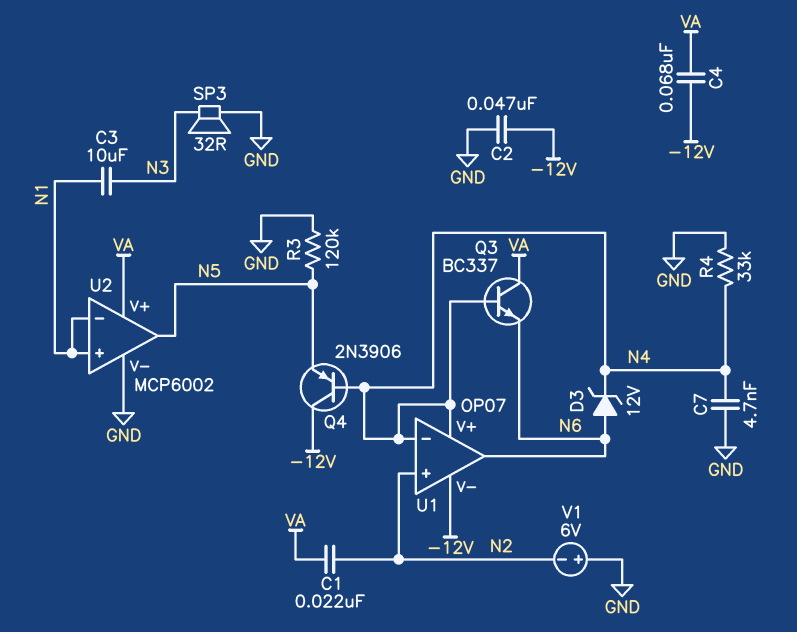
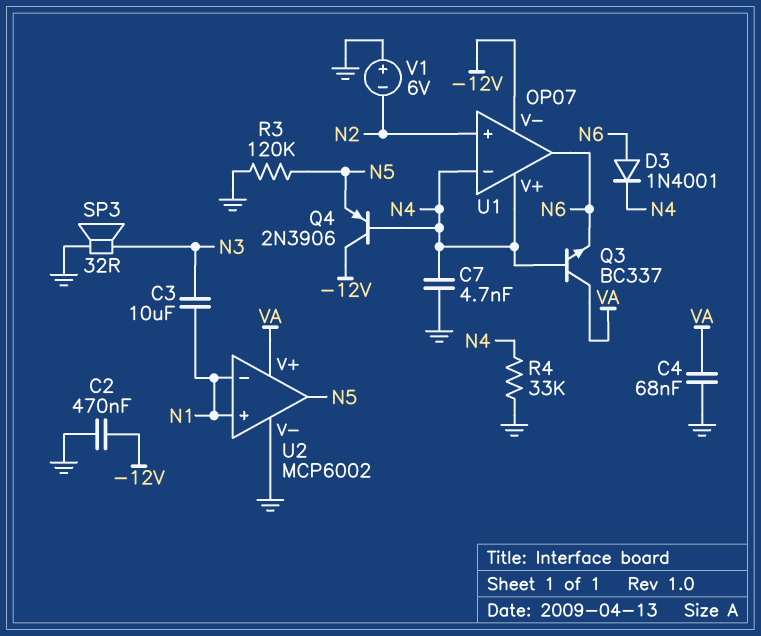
C1: 22nF (N2, VA) -> none
C2: 47nF (-12V, GND) -> 470nF (-12V, GND)
C4: 68nF (-12V, VA) -> 68nF (GND, VA)
D3: zener 12V (A N6, K N4) -> diode 1N4001 (A N6, K N4)

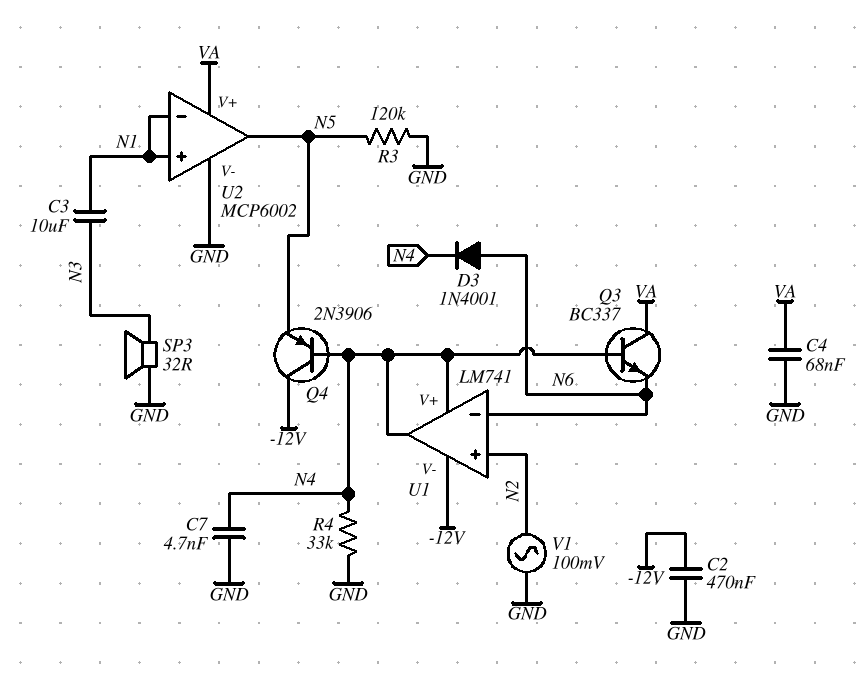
U1: OP07 -> LM741
U1 pin in-: N4 -> N6
U1 pin out: N6 -> N4
V1: 6V (plus GND, minus N2) -> AC 100mV (GND, N2)

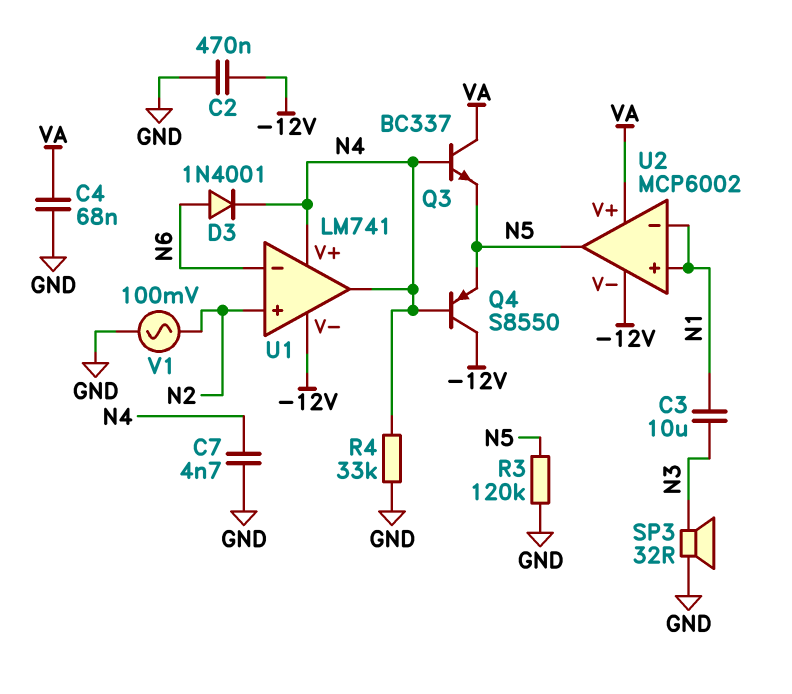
Q3: NPN BC337 (B N4, C VA, E N6) -> NPN BC337 (B N4, C VA, E N5)
Q4: PNP 2N3906 (B N4, C -12V, E N5) -> PNP S8550 (B N4, C -12V, E N5)
U2 pin V-: GND -> -12V

